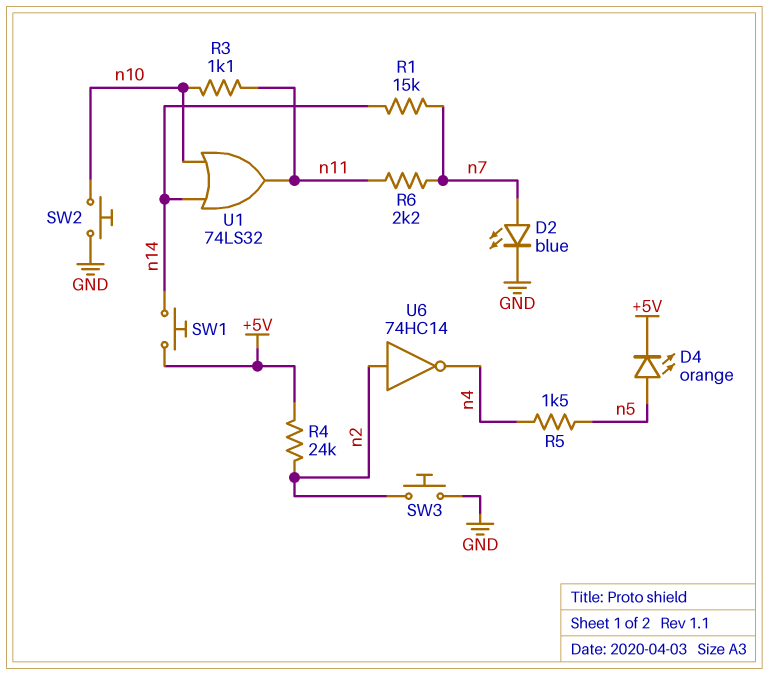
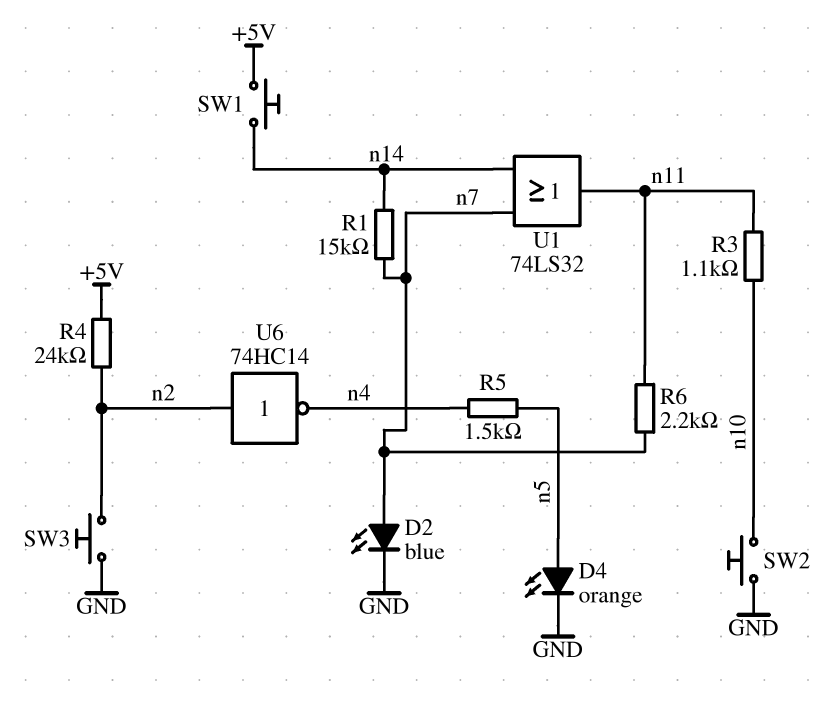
D4: LED orange (A n5, K +5V) -> LED orange (A n5, K GND)
U1: OR 74LS32 (in n10, in n14, out n11) -> OR 74LS32 (in n7, in n14, out n11)

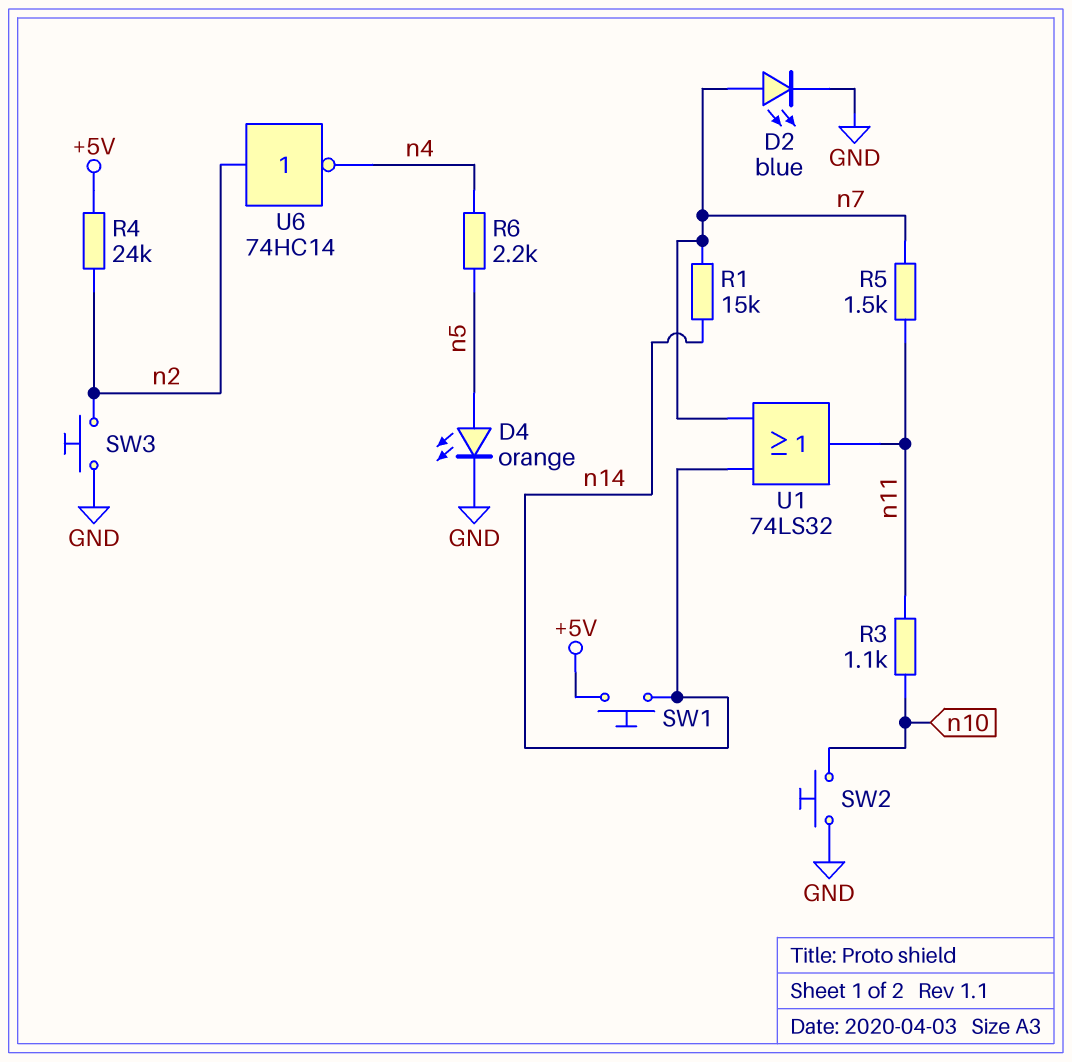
R5: 1.5k (n4, n5) -> 1.5k (n7, n11)
R6: 2.2k (n7, n11) -> 2.2k (n4, n5)

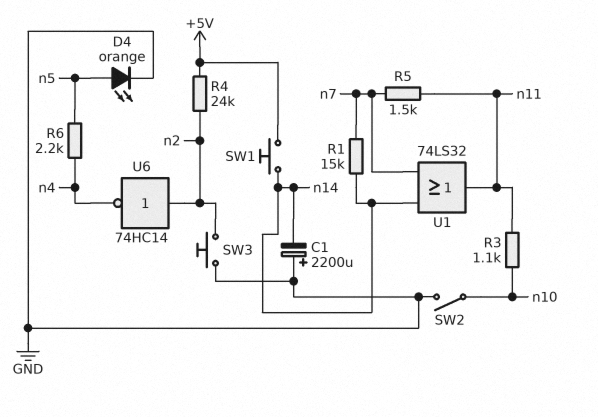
C1: none -> 2200uF (plus GND, minus n14)
D2: LED blue (A n7, K GND) -> none
SW2: button (GND, n10) -> switch (GND, n10)

